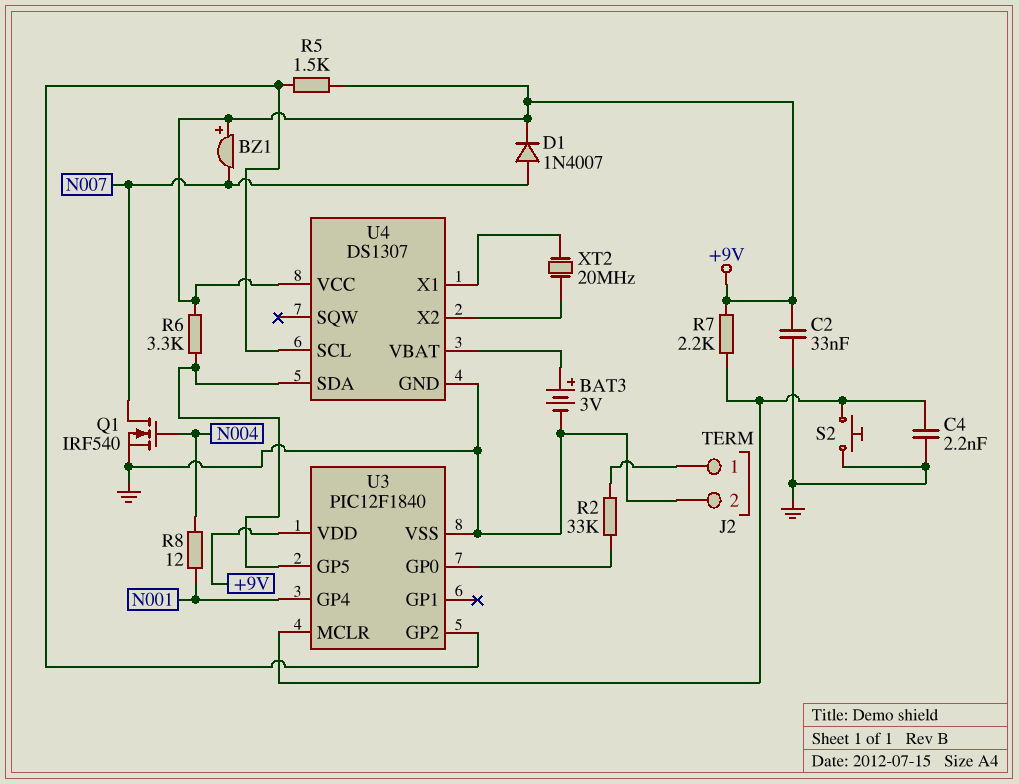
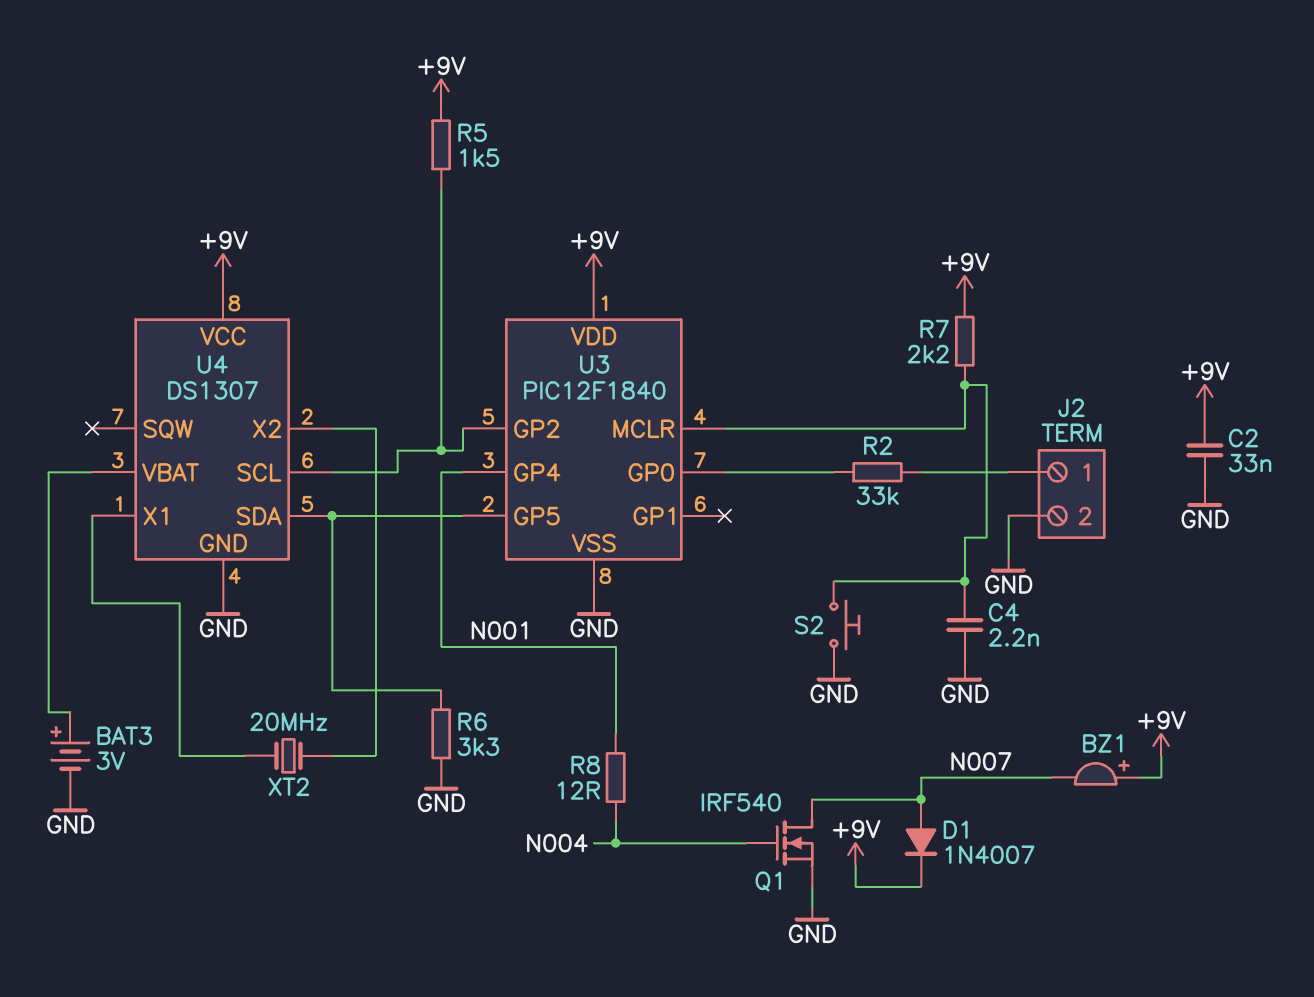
R6: 3.3k (+9V, U3/GP5) -> 3.3k (GND, U3/GP5)

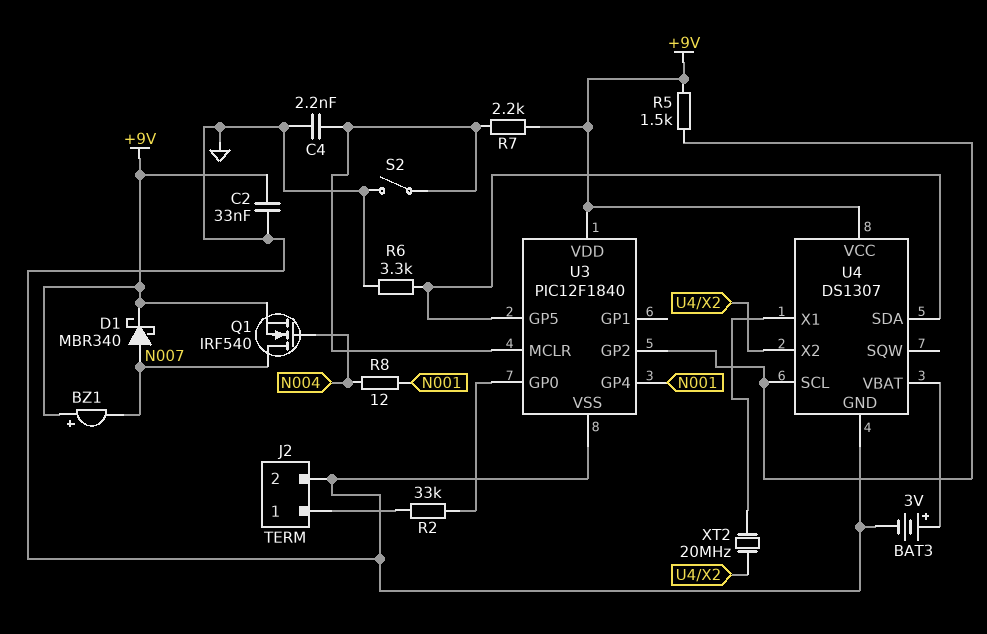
D1: diode 1N4007 (A N007, K +9V) -> schottky MBR340 (A N007, K +9V)
Q1: NMOS IRF540 (G N004, D N007, S GND) -> NMOS IRF540 (G N004, D N007, S +9V)
S2: button (GND, U3/MCLR) -> switch (GND, U3/MCLR)

